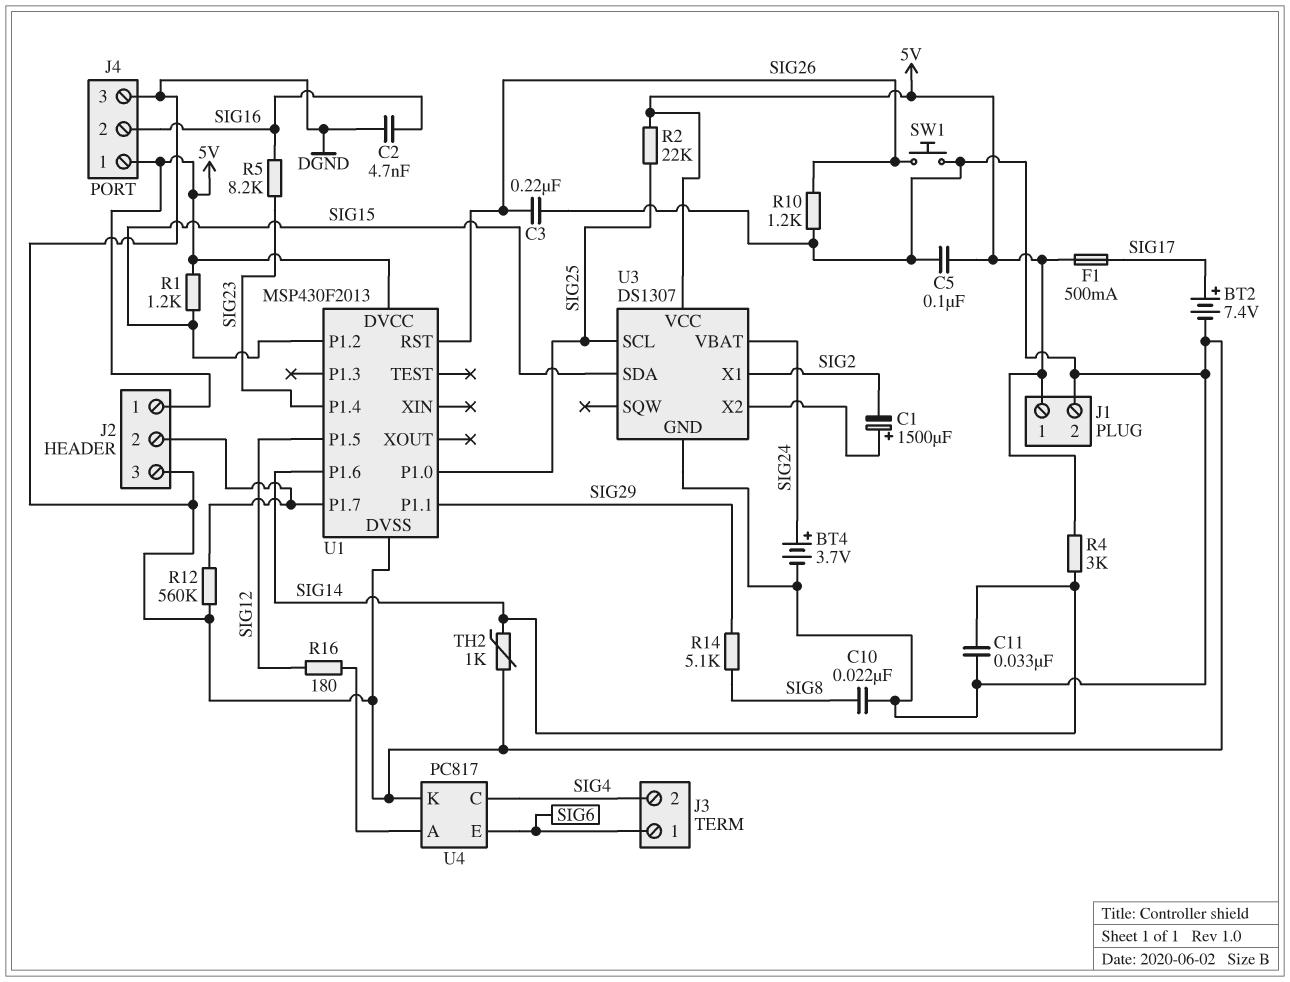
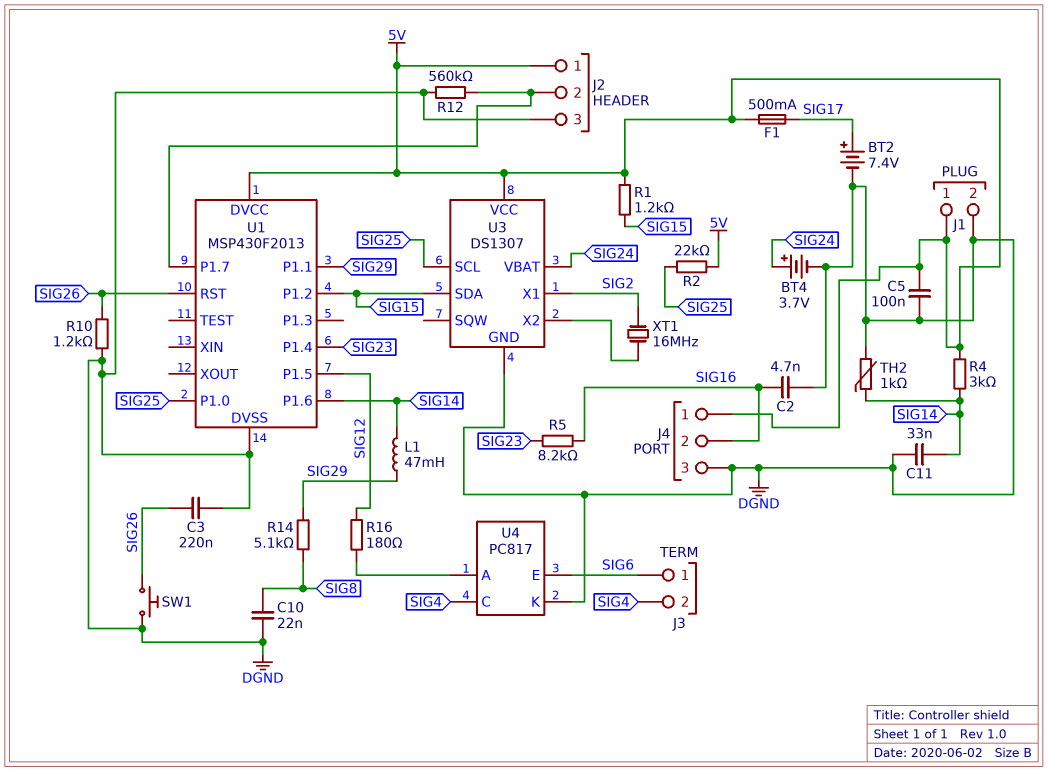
C1: 1500uF (plus U3/X2, minus SIG2) -> none
L1: none -> 47mH (SIG14, SIG29)
XT1: none -> 16MHz (SIG2, U3/X2)

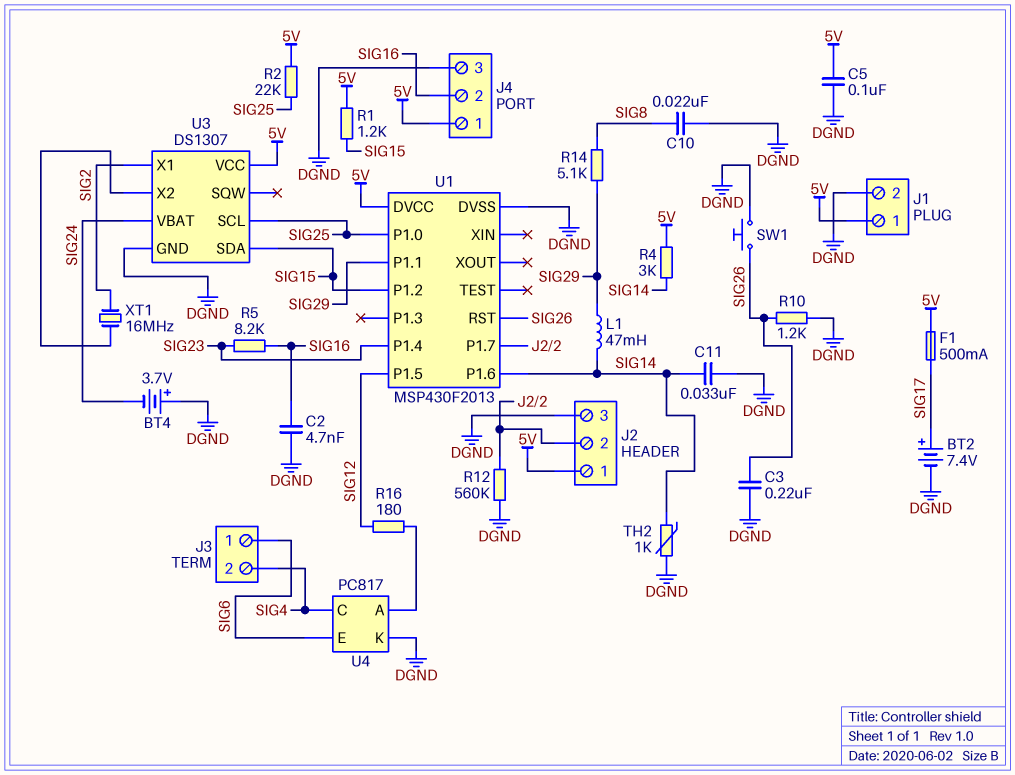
BT4: 3.7V (plus SIG24, minus DGND) -> 3.7V (plus DGND, minus SIG24)

